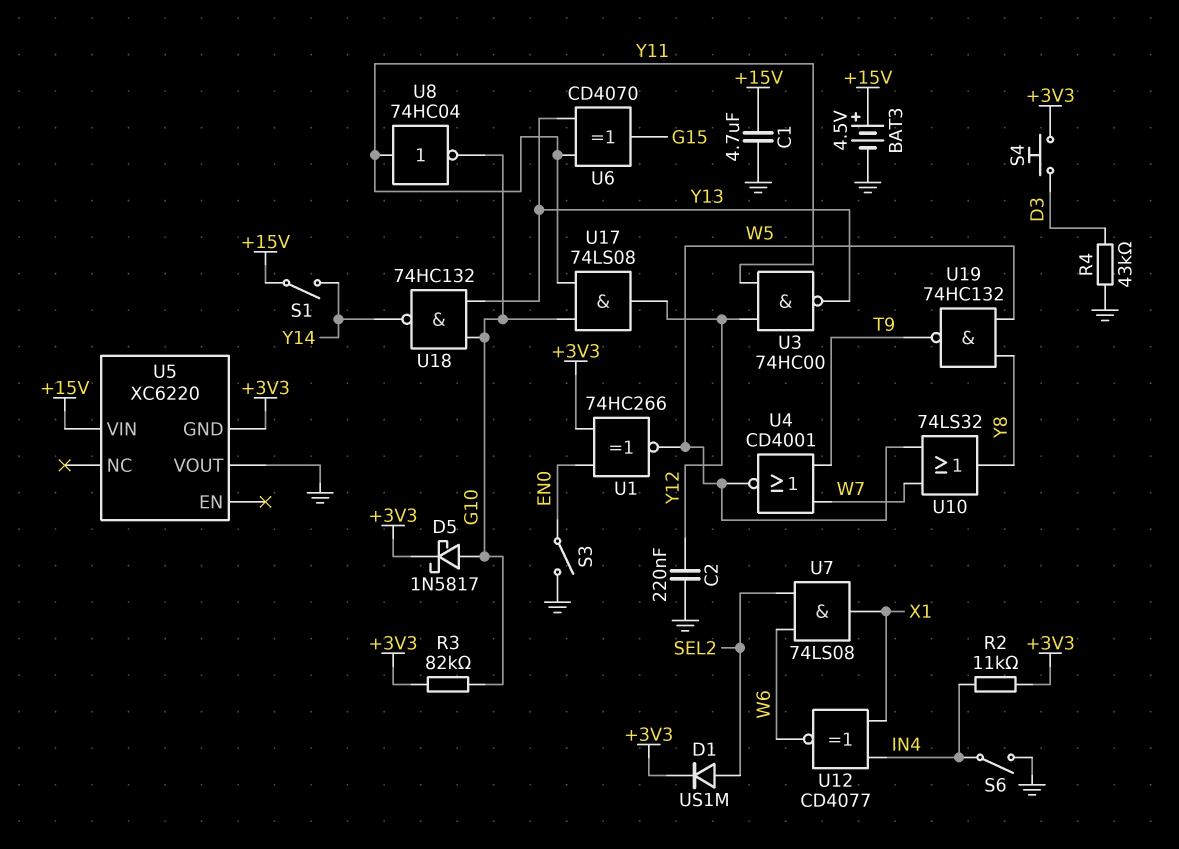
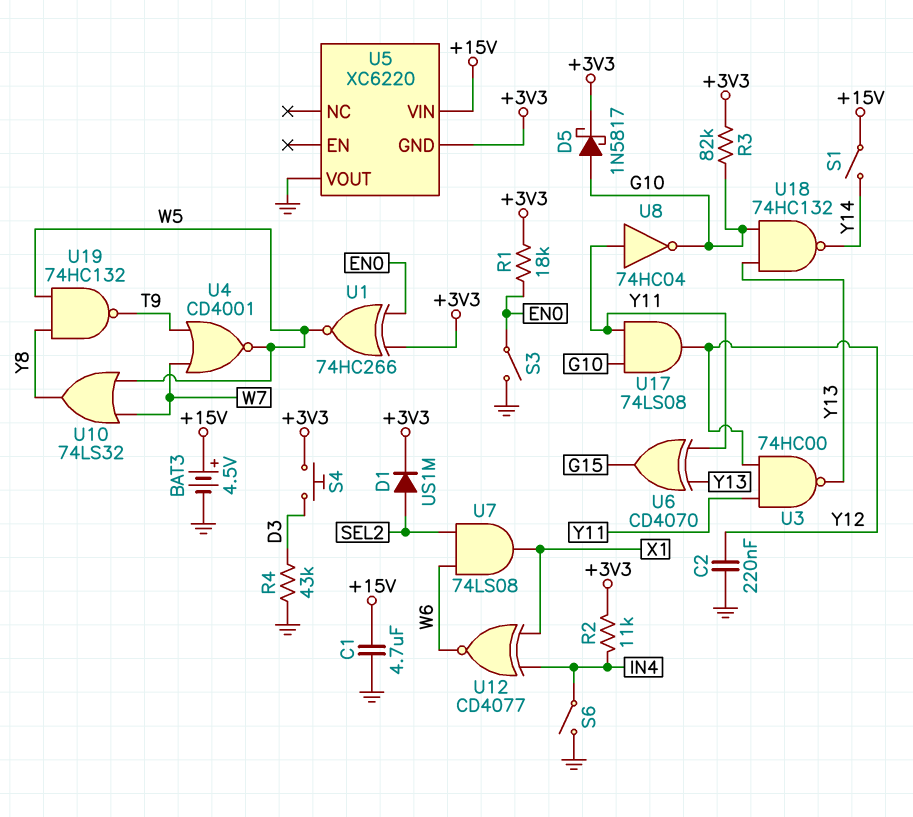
R1: none -> 18k (+3V3, EN0)

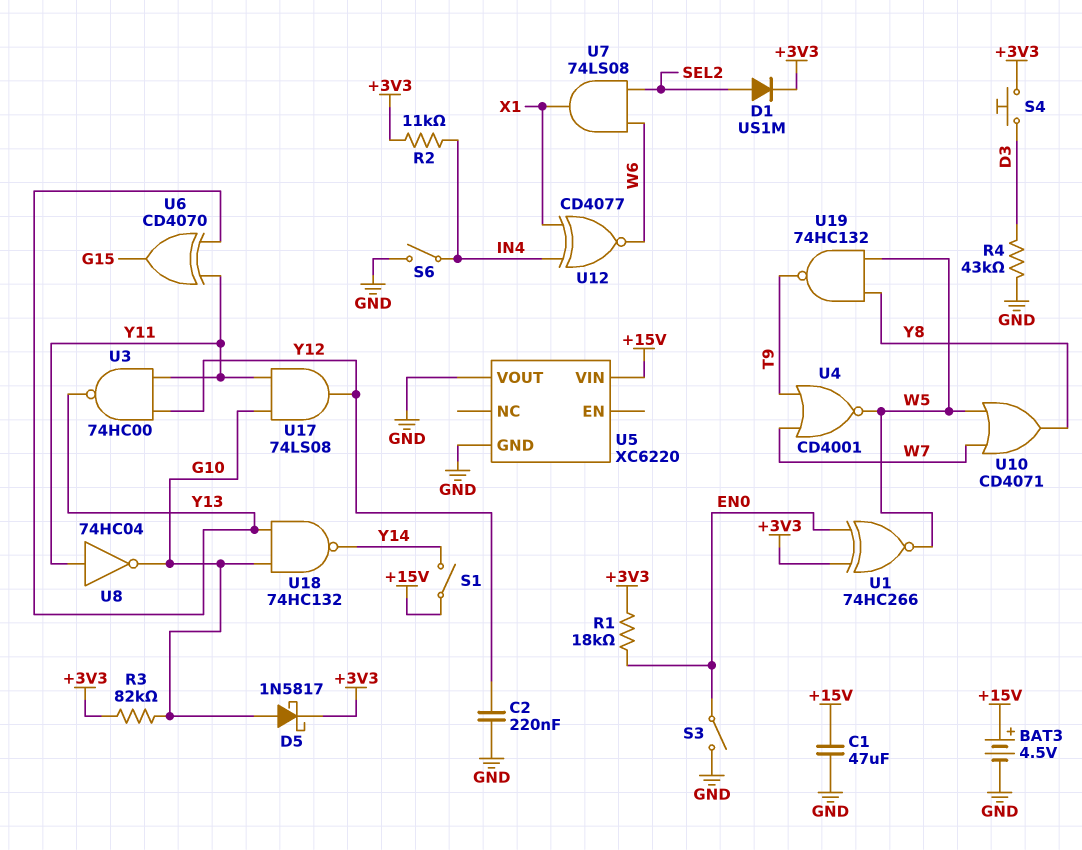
C1: 4.7uF (+15V, GND) -> 47uF (+15V, GND)
U5 pin GND: +3V3 -> GND
U10: OR 74LS32 (in W5, in W7, out Y8) -> OR CD4071 (in W5, in W7, out Y8)

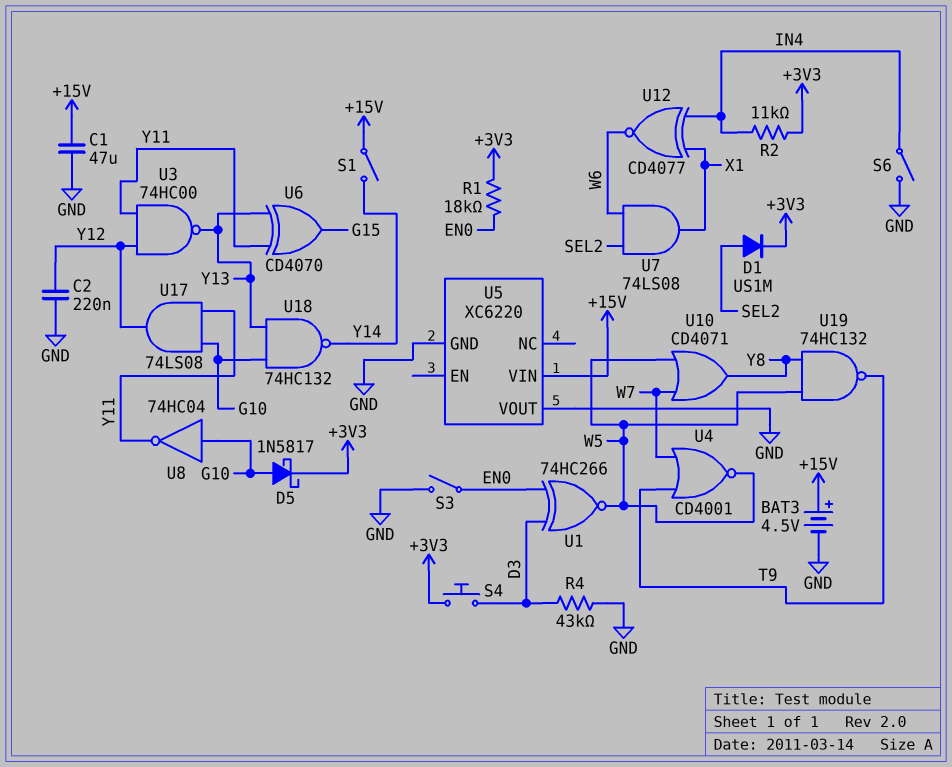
R3: 82k (+3V3, G10) -> none
U1: XNOR 74HC266 (in +3V3, in EN0, out W5) -> XNOR 74HC266 (in D3, in EN0, out W5)
U8: NOT 74HC04 (in Y11, out G10) -> NOT 74HC04 (in G10, out Y11)

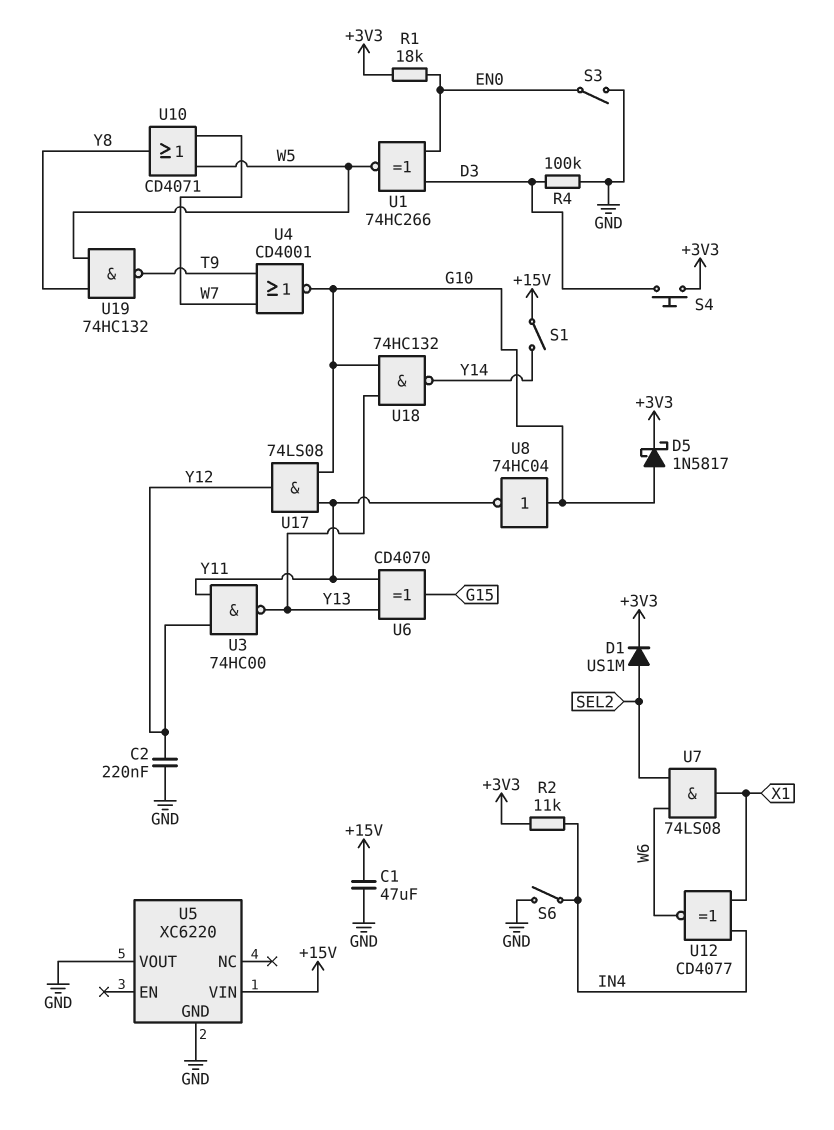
BAT3: 4.5V (plus +15V, minus GND) -> none
R4: 43k (D3, GND) -> 100k (D3, GND)
U4: NOR CD4001 (in T9, in W7, out W5) -> NOR CD4001 (in T9, in W7, out G10)

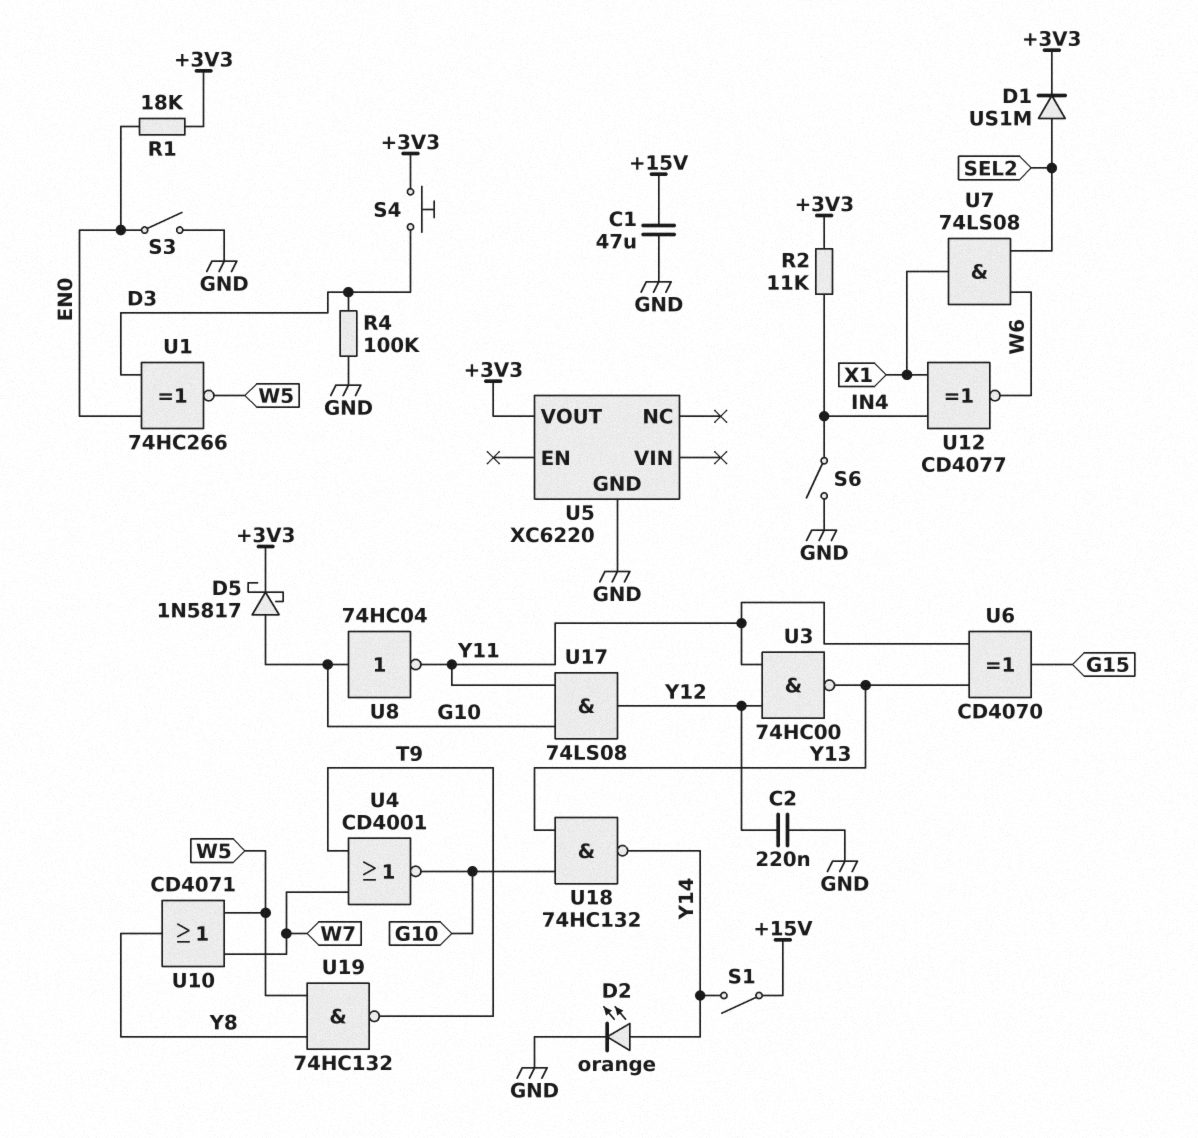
D2: none -> LED orange (A Y14, K GND)
U5 pin VIN: +15V -> none
U5 pin VOUT: GND -> +3V3

